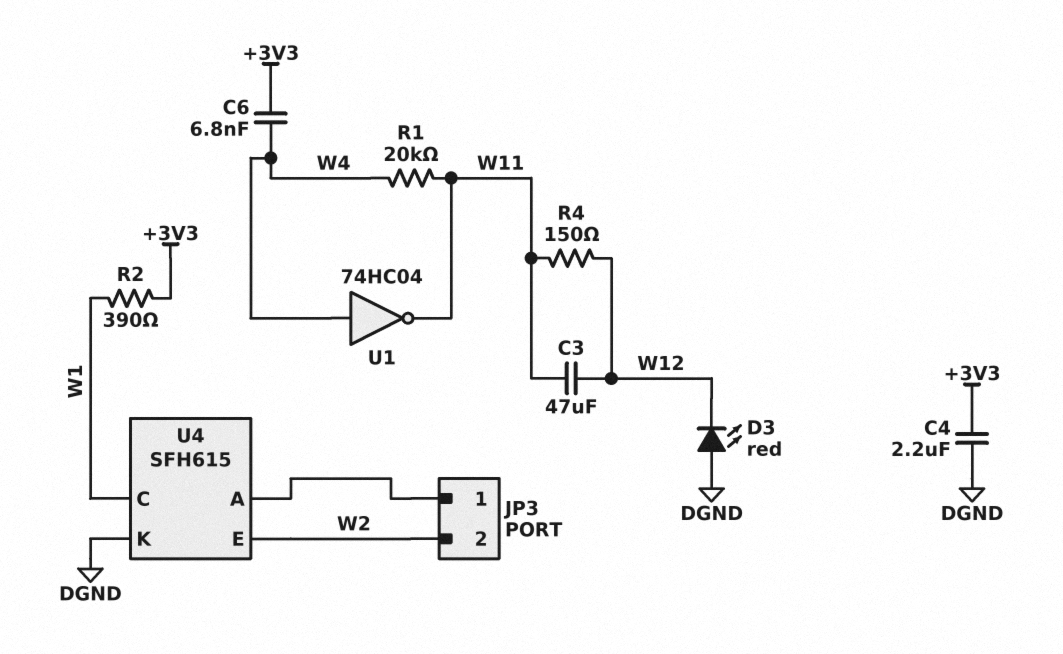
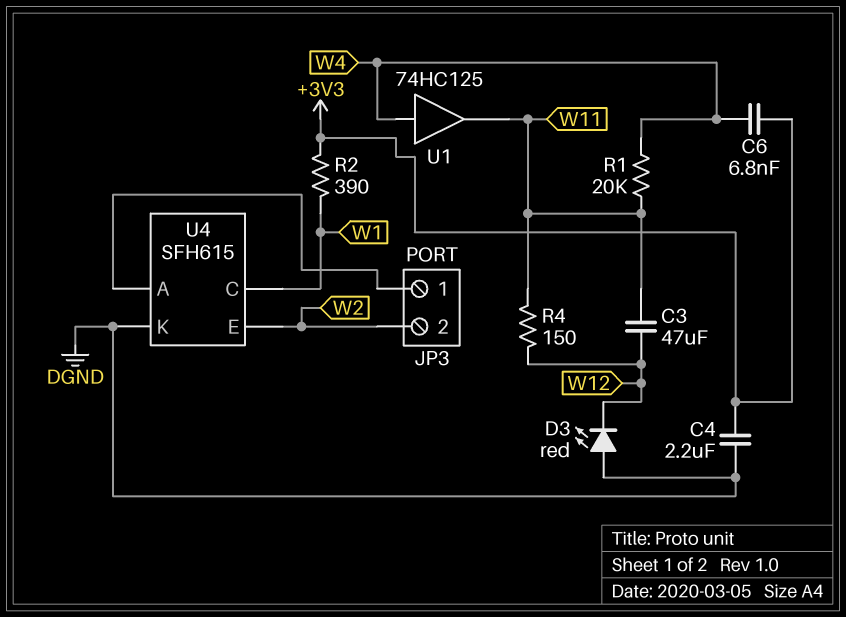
U1: NOT 74HC04 (in W4, out W11) -> buffer 74HC125 (in W4, out W11)

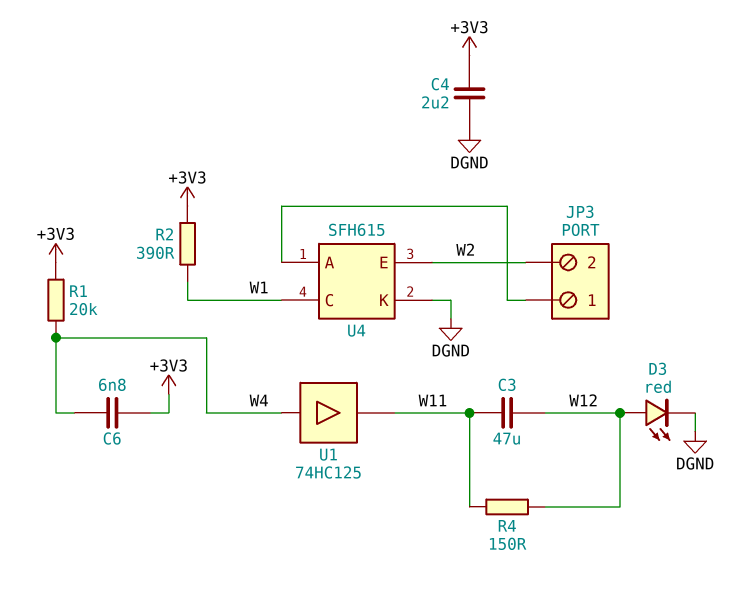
D3: LED red (A DGND, K W12) -> LED red (A W12, K DGND)
R1: 20k (W4, W11) -> 20k (+3V3, W4)

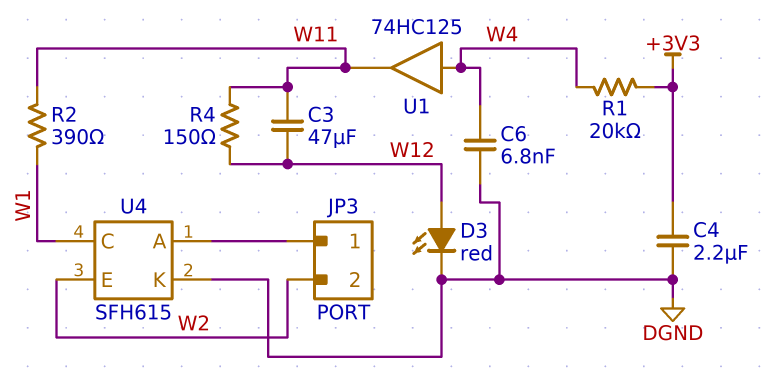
C6: 6.8nF (+3V3, W4) -> 6.8nF (DGND, W4)
R2: 390 (+3V3, W1) -> 390 (W1, W11)

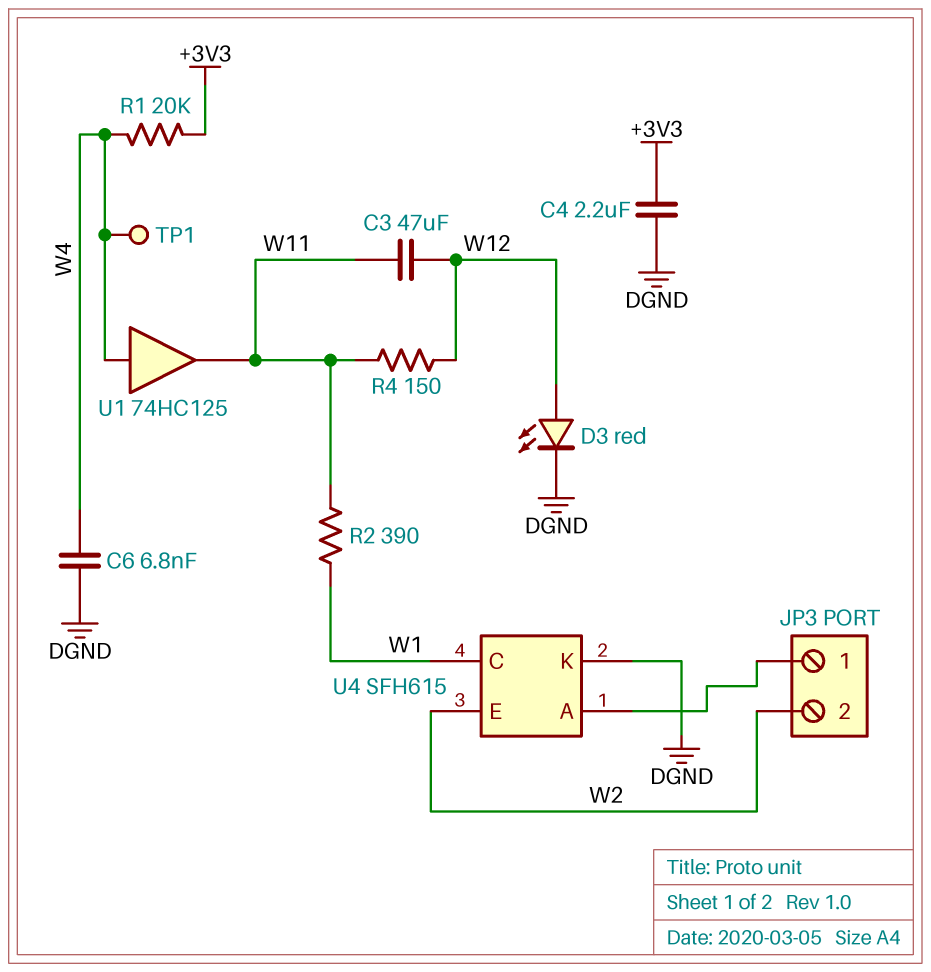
TP1: none -> test point (W4)

